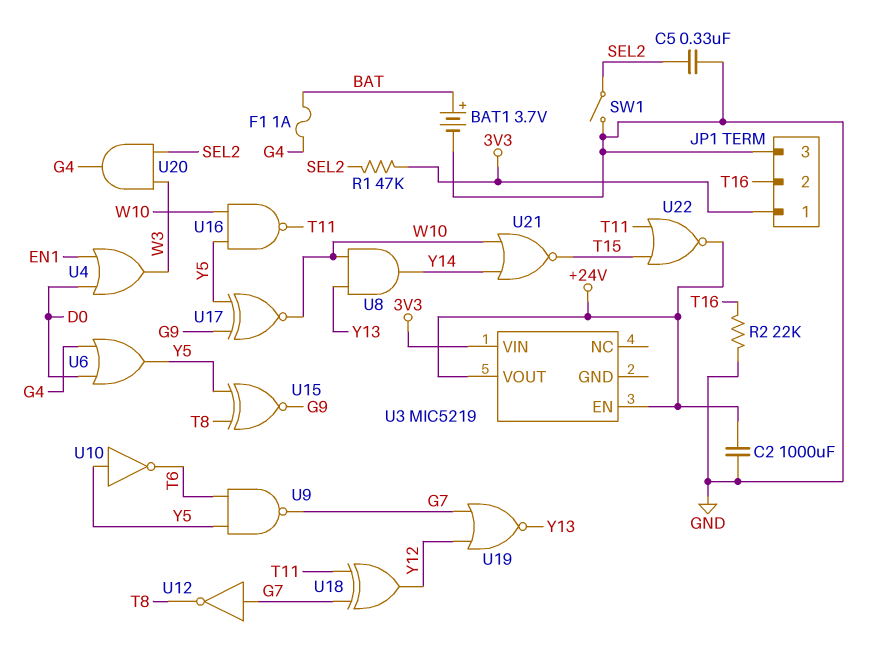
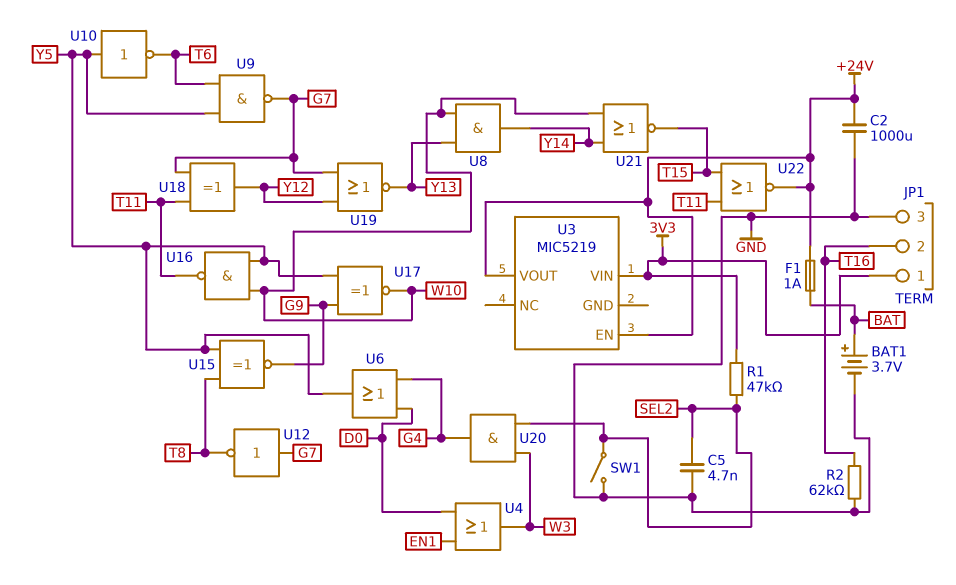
C5: 330nF (GND, SEL2) -> 4.7nF (GND, SEL2)
F1: 1A (BAT, G4) -> 1A (+24V, BAT)
R2: 22k (GND, T16) -> 62k (GND, T16)

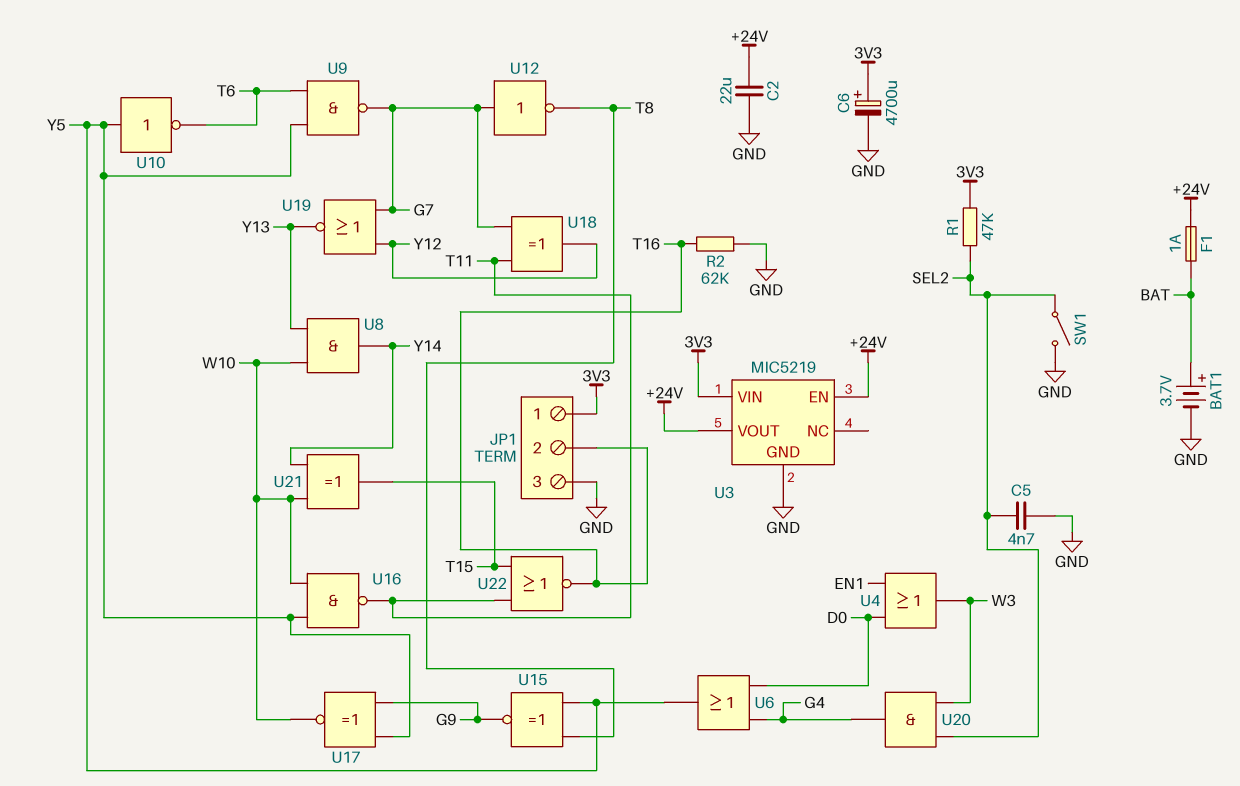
C2: 1000uF (+24V, GND) -> 22uF (+24V, GND)
C6: none -> 4700uF (plus 3V3, minus GND)
U3 pin GND: none -> GND
U21: NOR (in W10, in Y14, out T15) -> XOR (in W10, in Y14, out T15)
U22: NOR (in T11, in T15, out +24V) -> NOR (in T11, in T15, out T16)

